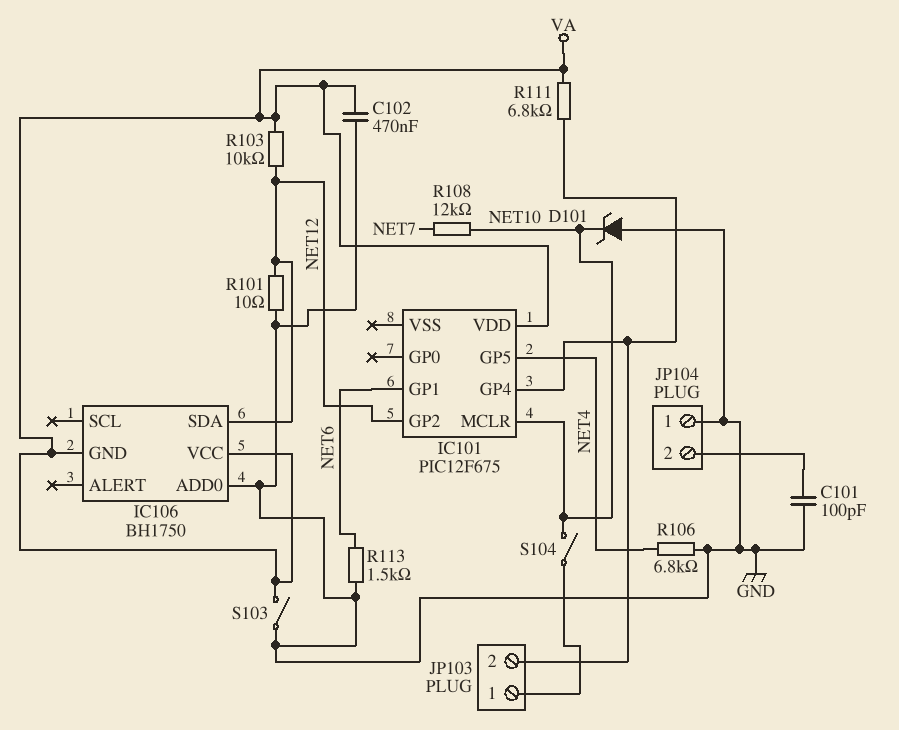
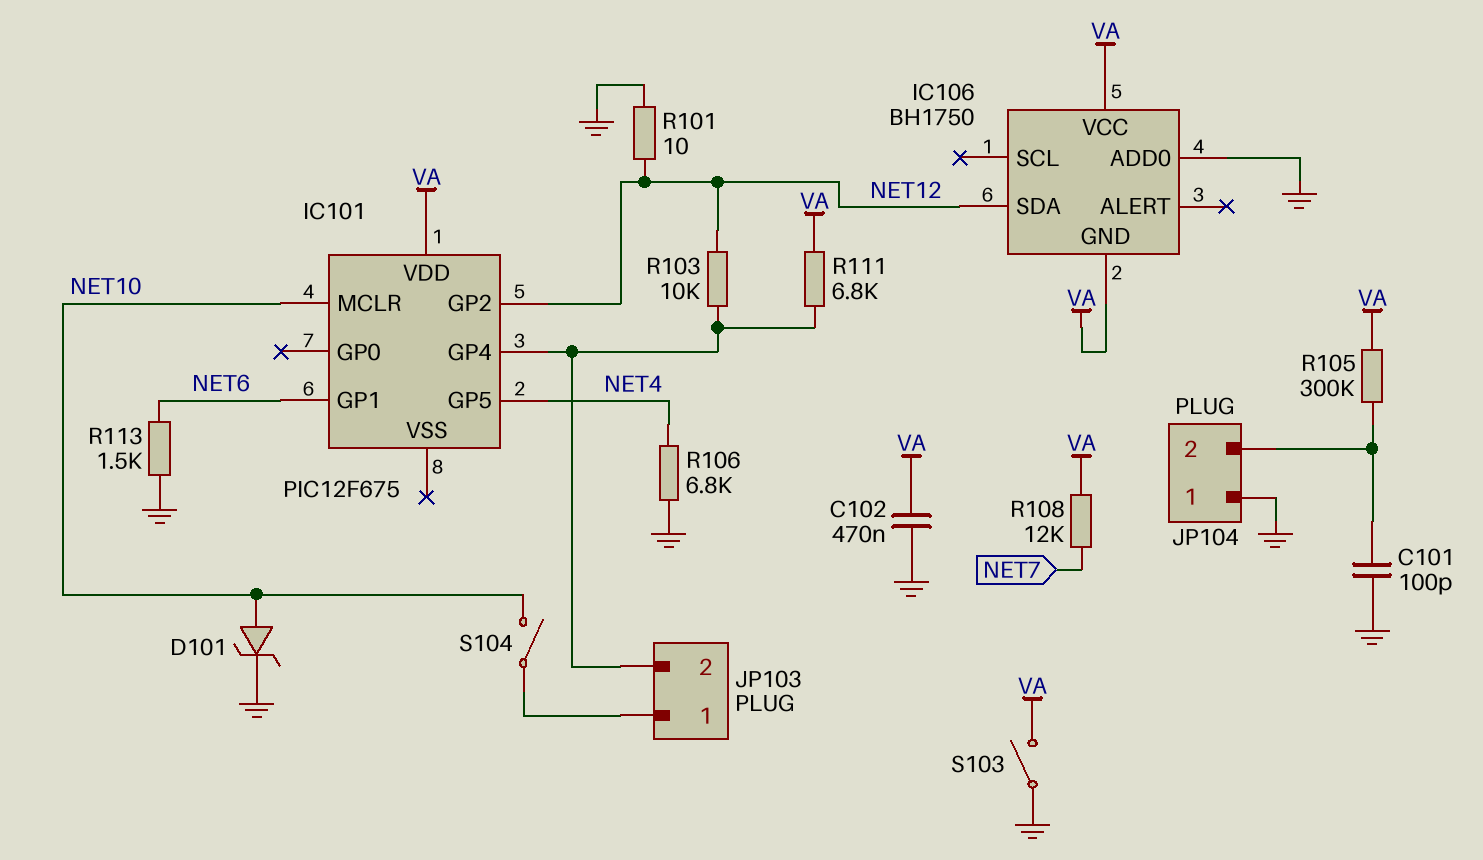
D101: zener (A GND, K NET10) -> zener (A NET10, K GND)
R103: 10k (NET12, VA) -> 10k (IC101/GP4, NET12)
R105: none -> 300k (JP104/2, VA)
R108: 12k (NET7, NET10) -> 12k (NET7, VA)

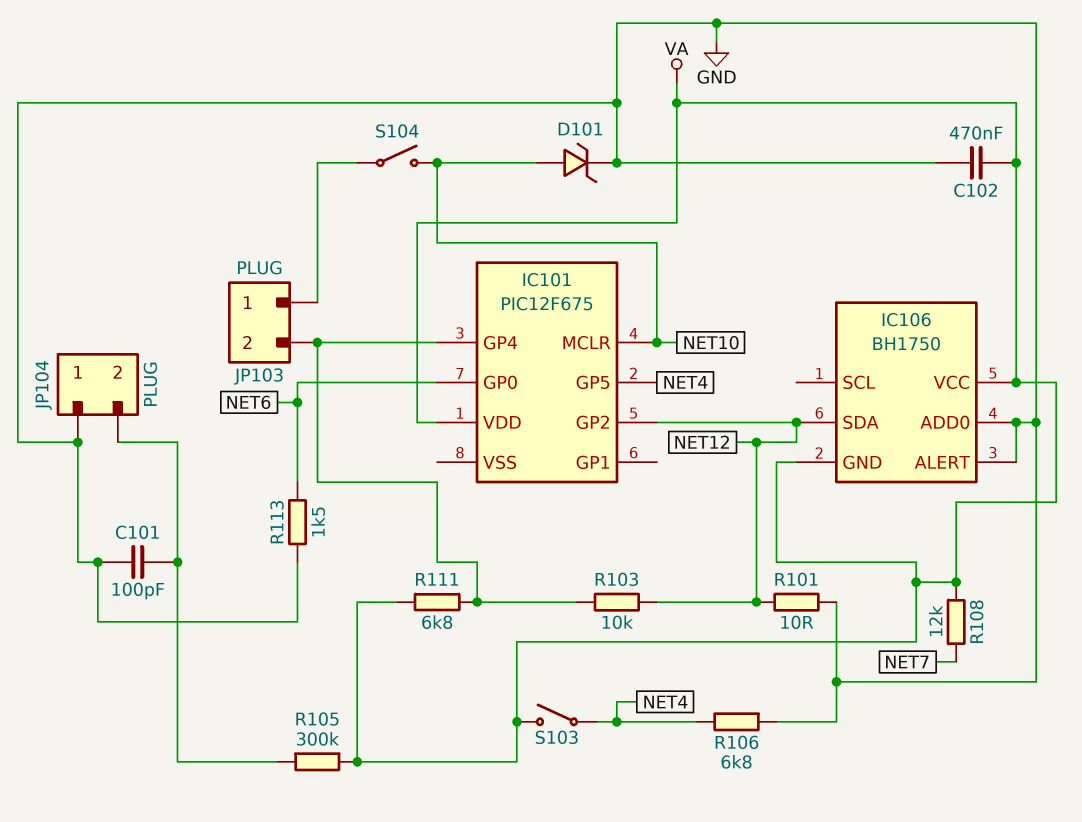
IC101 pin GP0: none -> NET6
IC101 pin GP1: NET6 -> none
IC106 pin ALERT: none -> GND
S103: switch (GND, VA) -> switch (NET4, VA)

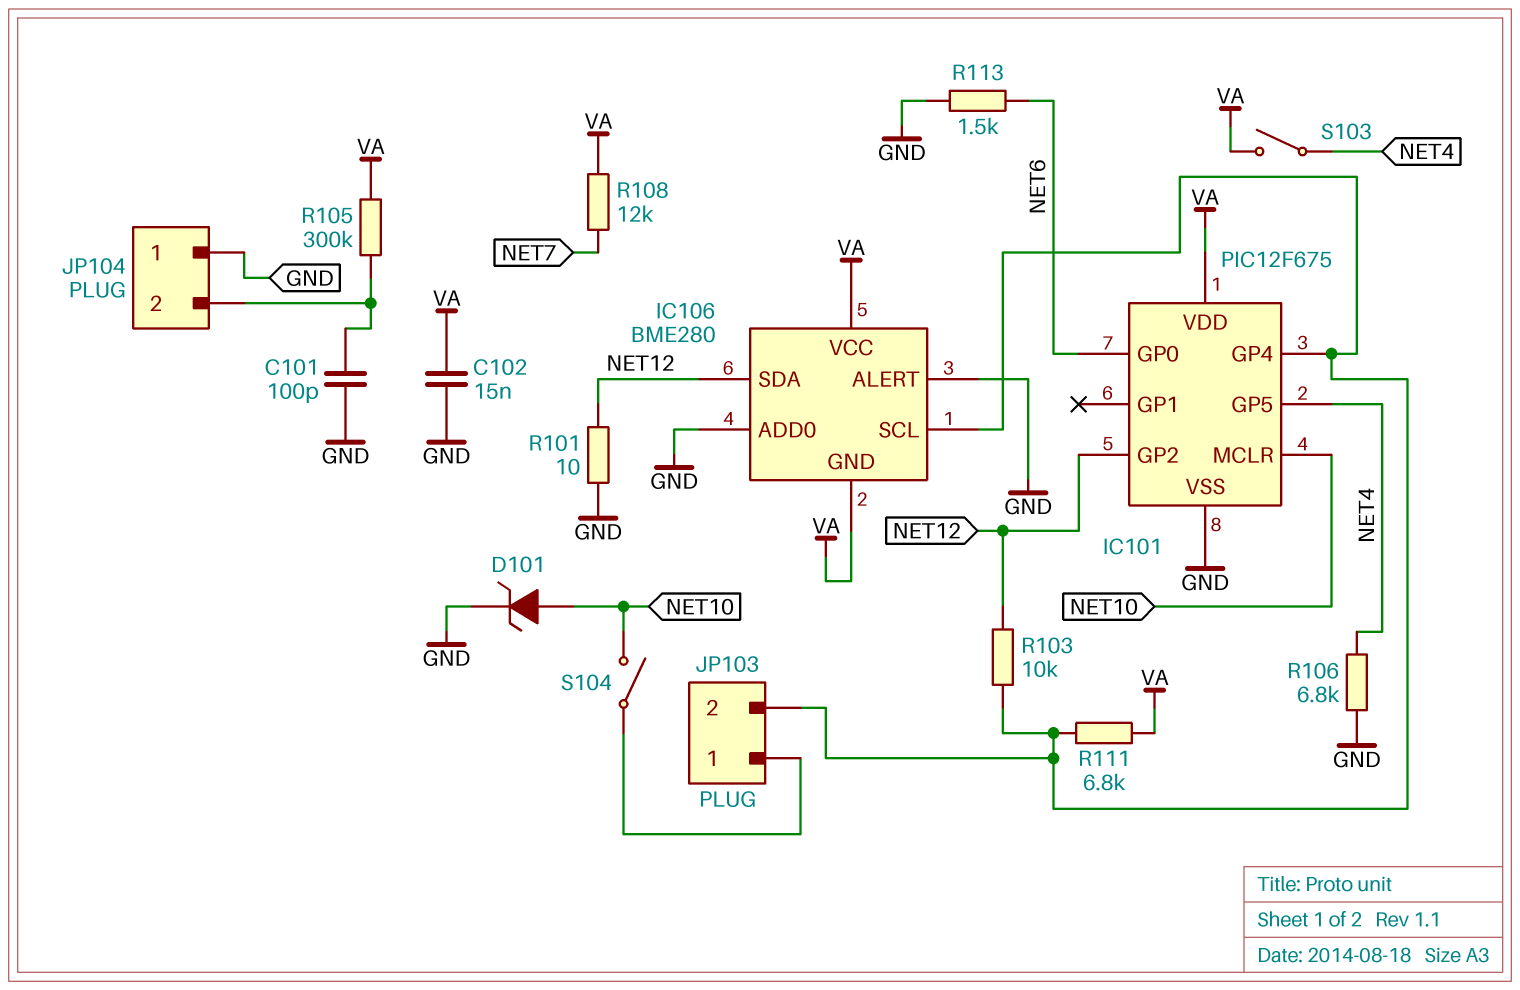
C102: 470nF (GND, VA) -> 15nF (GND, VA)
IC101 pin VSS: none -> GND
IC106: BH1750 -> BME280
IC106 pin SCL: none -> IC101/GP4

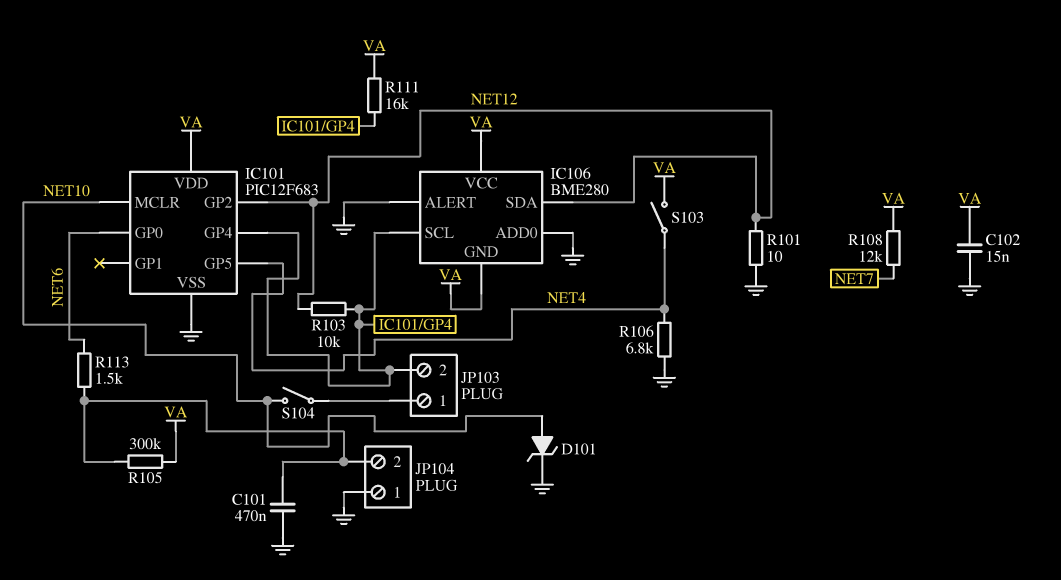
C101: 100pF (GND, JP104/2) -> 470nF (GND, JP104/2)
IC101: PIC12F675 -> PIC12F683
R111: 6.8k (IC101/GP4, VA) -> 16k (IC101/GP4, VA)
R113: 1.5k (GND, NET6) -> 1.5k (JP104/2, NET6)

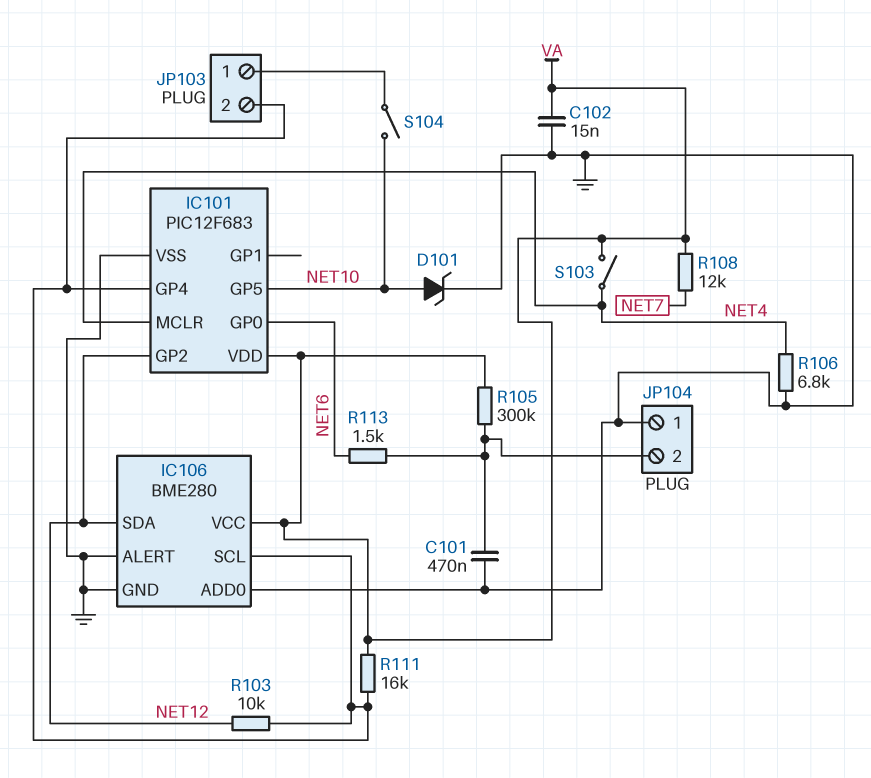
IC101 pin GP5: NET4 -> NET10
IC101 pin MCLR: NET10 -> NET4
IC106 pin GND: VA -> GND
R101: 10 (GND, NET12) -> none

